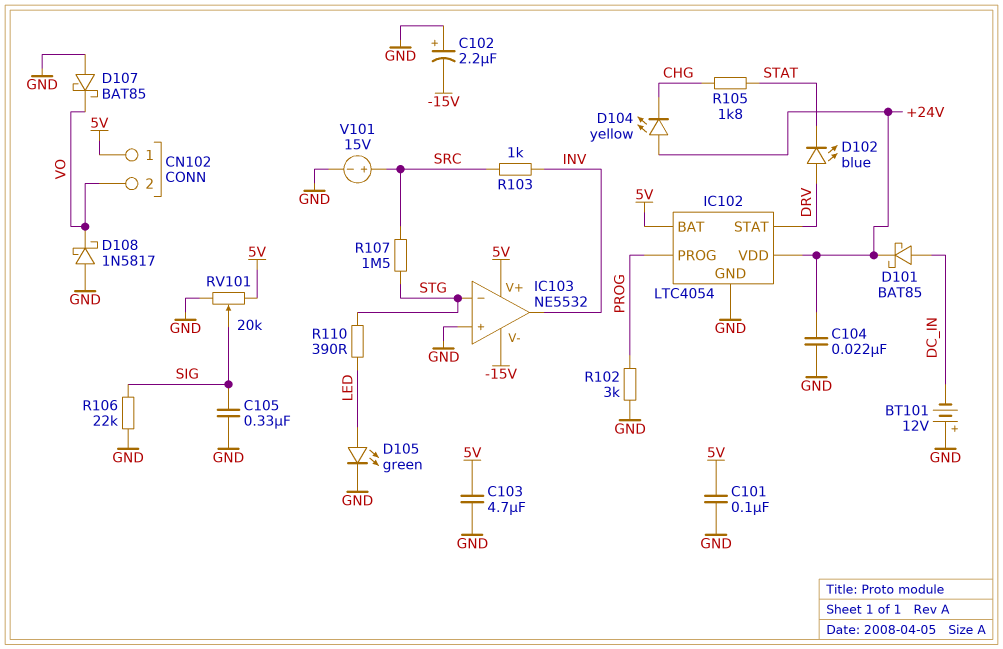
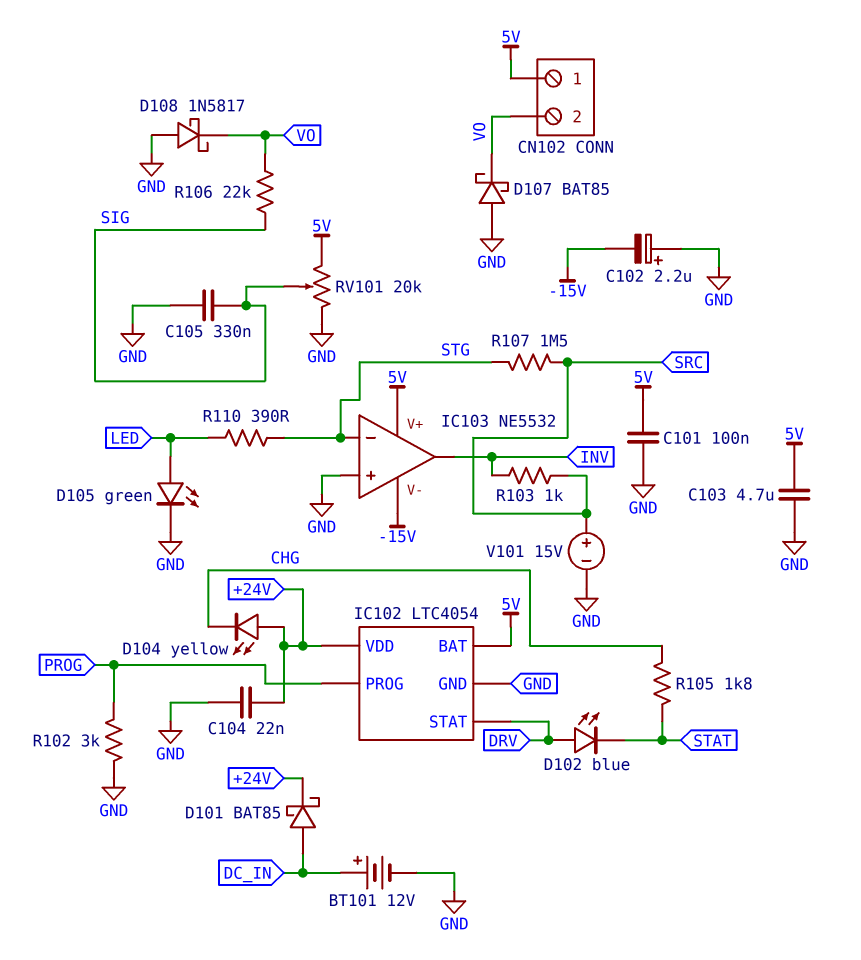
BT101: 12V (plus GND, minus DC_IN) -> 12V (plus DC_IN, minus GND)
R106: 22k (GND, SIG) -> 22k (SIG, VO)

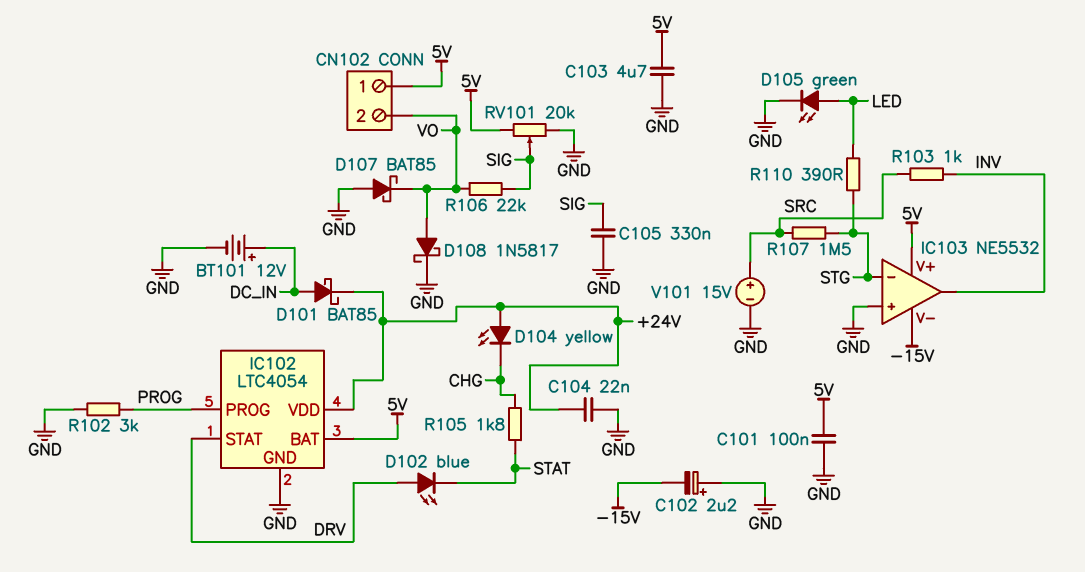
D108: schottky 1N5817 (A GND, K VO) -> schottky 1N5817 (A VO, K GND)

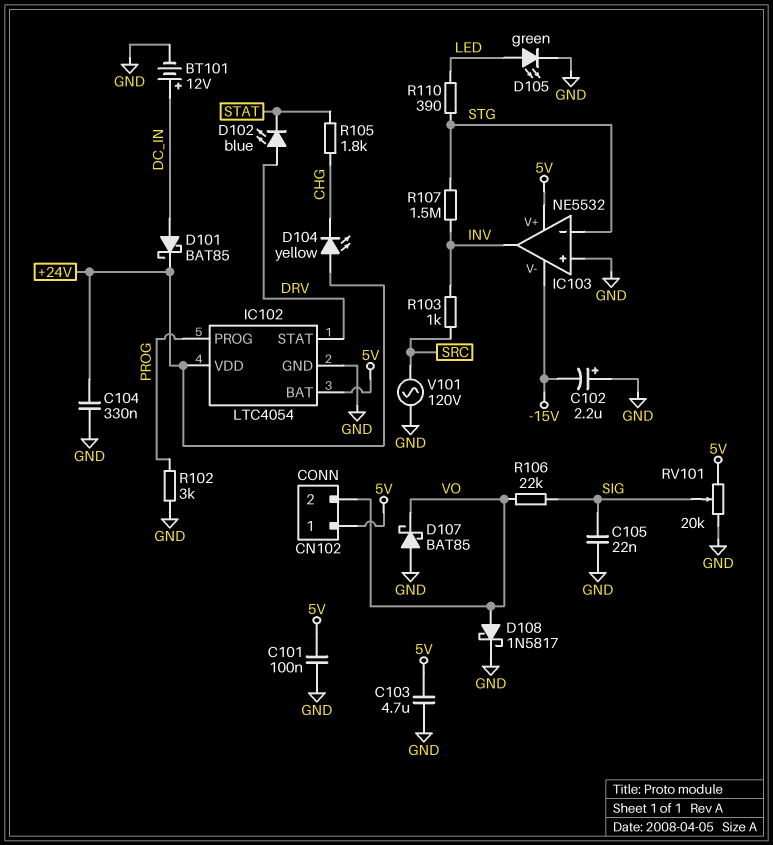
C104: 22nF (+24V, GND) -> 330nF (+24V, GND)
C105: 330nF (GND, SIG) -> 22nF (GND, SIG)
R107: 1.5M (SRC, STG) -> 1.5M (INV, STG)
V101: 15V (plus SRC, minus GND) -> AC 120V (GND, SRC)

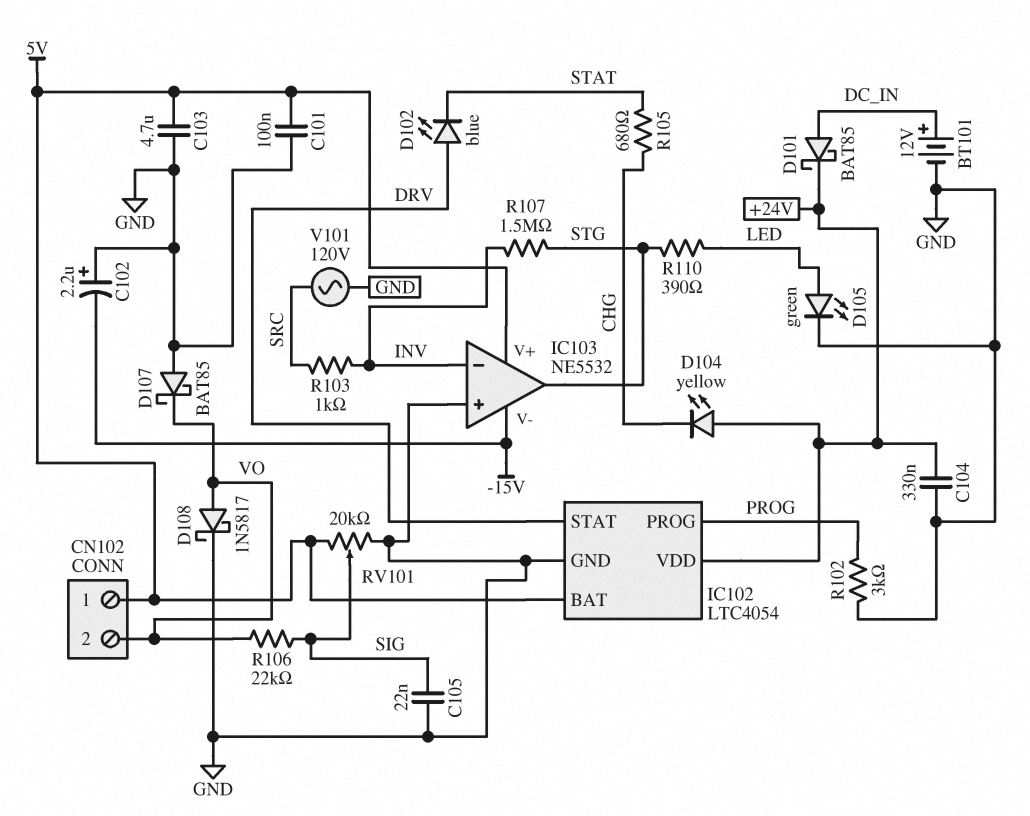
IC103 pin in-: STG -> INV
IC103 pin out: INV -> STG
R105: 1.8k (CHG, STAT) -> 680 (CHG, STAT)

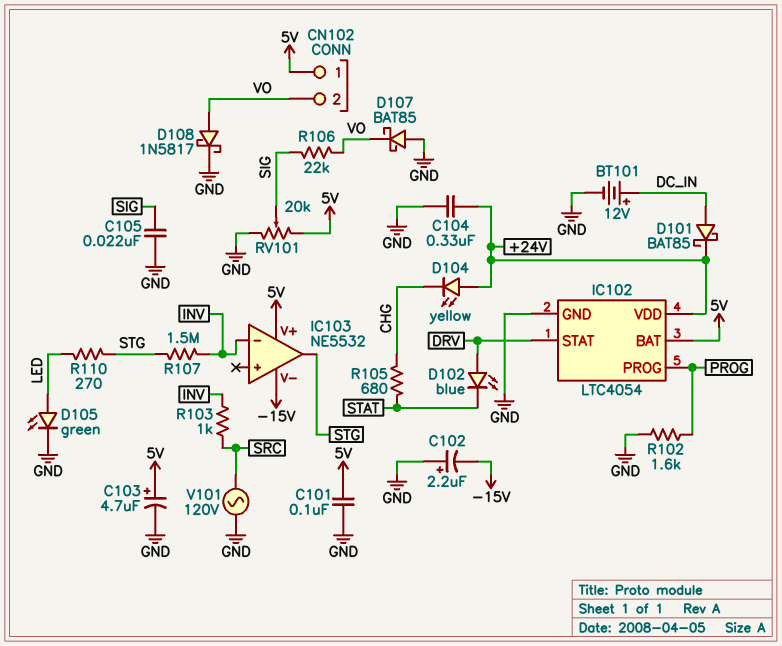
C103: 4.7uF (5V, GND) -> 4.7uF (plus 5V, minus GND)
IC103 pin in+: GND -> none
R102: 3k (GND, PROG) -> 1.6k (GND, PROG)
R110: 390 (LED, STG) -> 270 (LED, STG)

